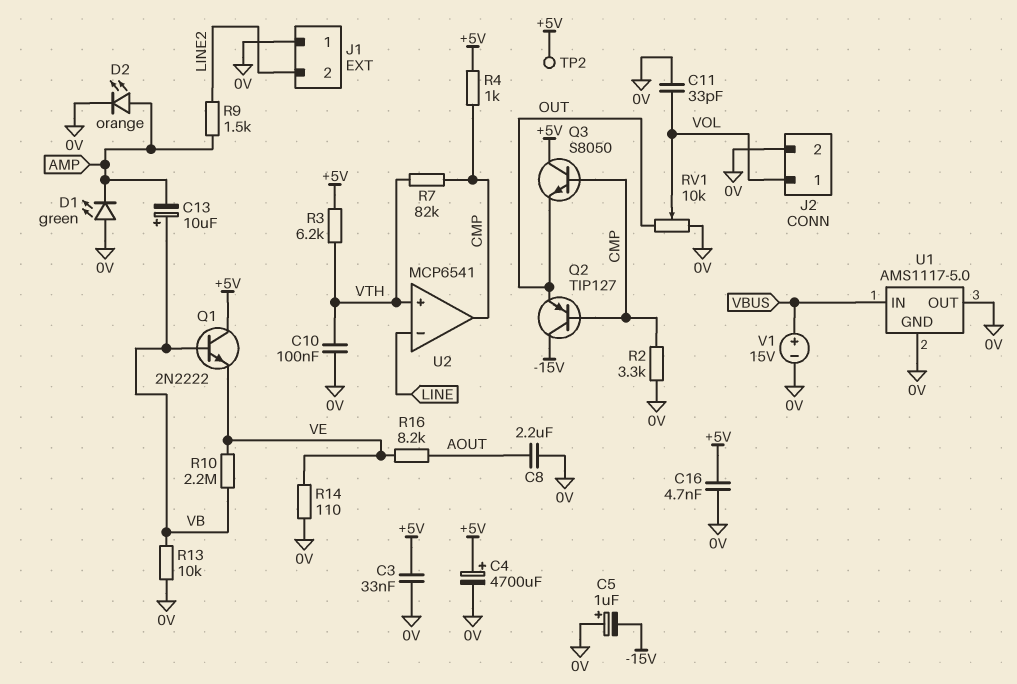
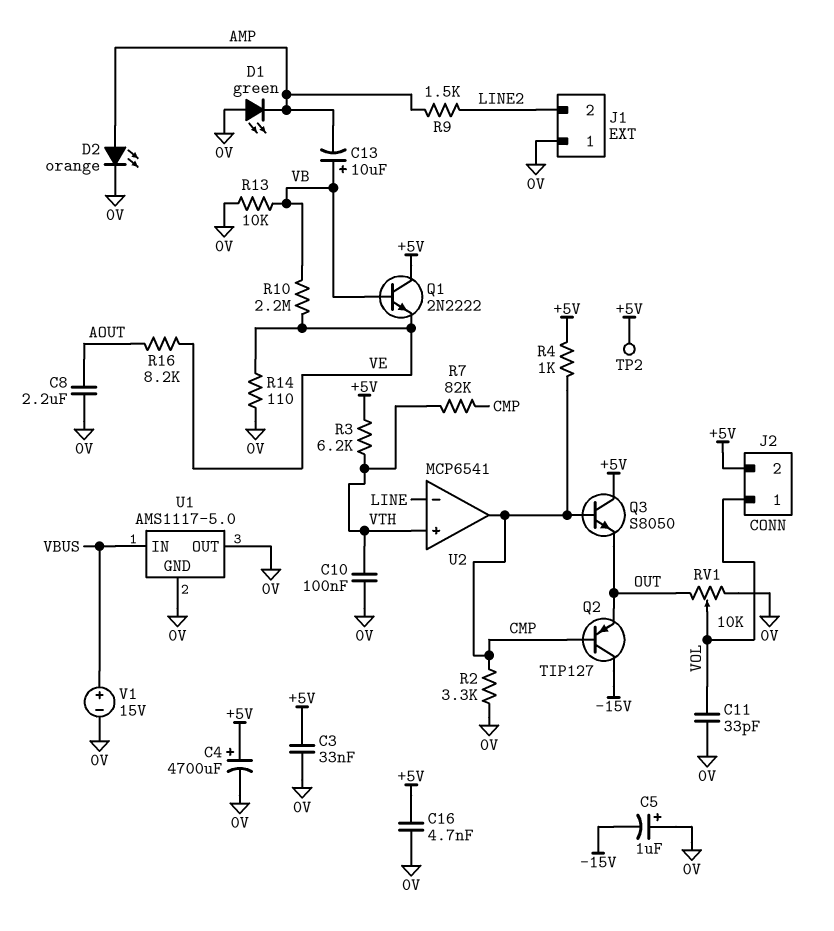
J2 pin 2: 0V -> +5V

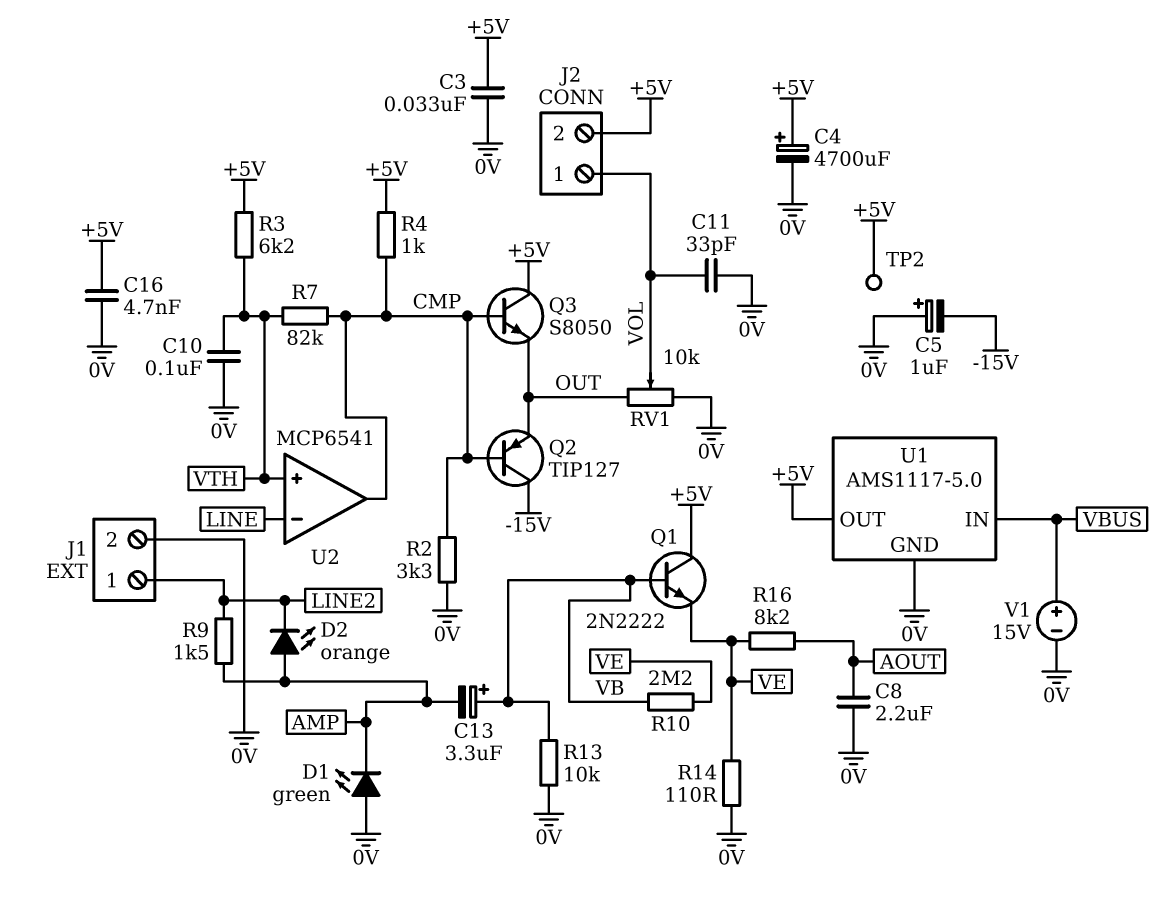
C13: 10uF (plus VB, minus AMP) -> 3.3uF (plus VB, minus AMP)
D2: LED orange (A AMP, K 0V) -> LED orange (A AMP, K LINE2)
J1 pin 1: 0V -> LINE2
J1 pin 2: LINE2 -> 0V
U1 pin OUT: 0V -> +5V

